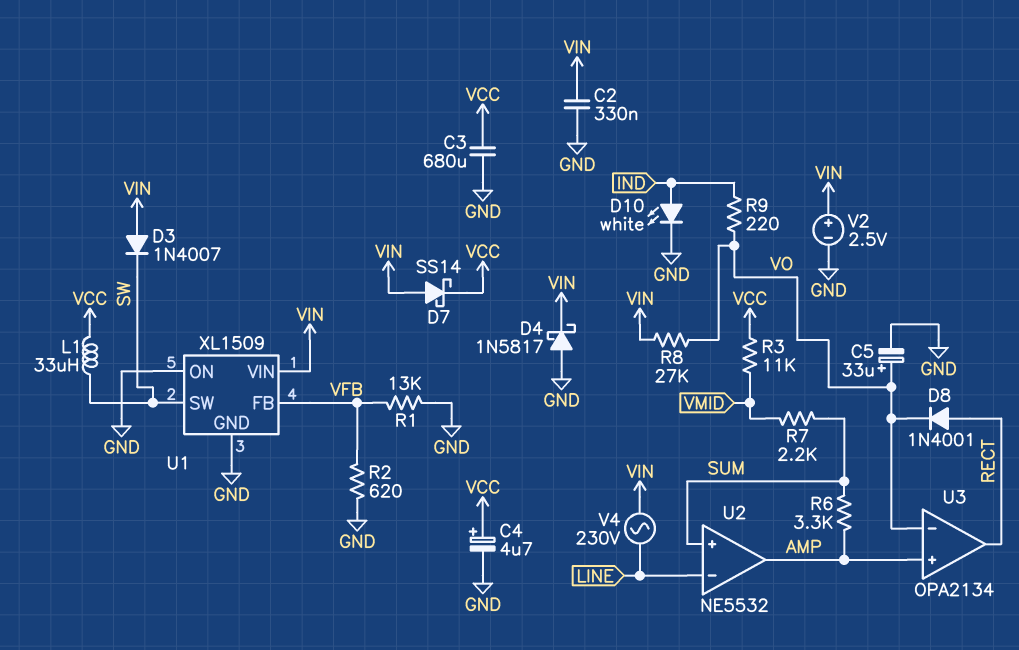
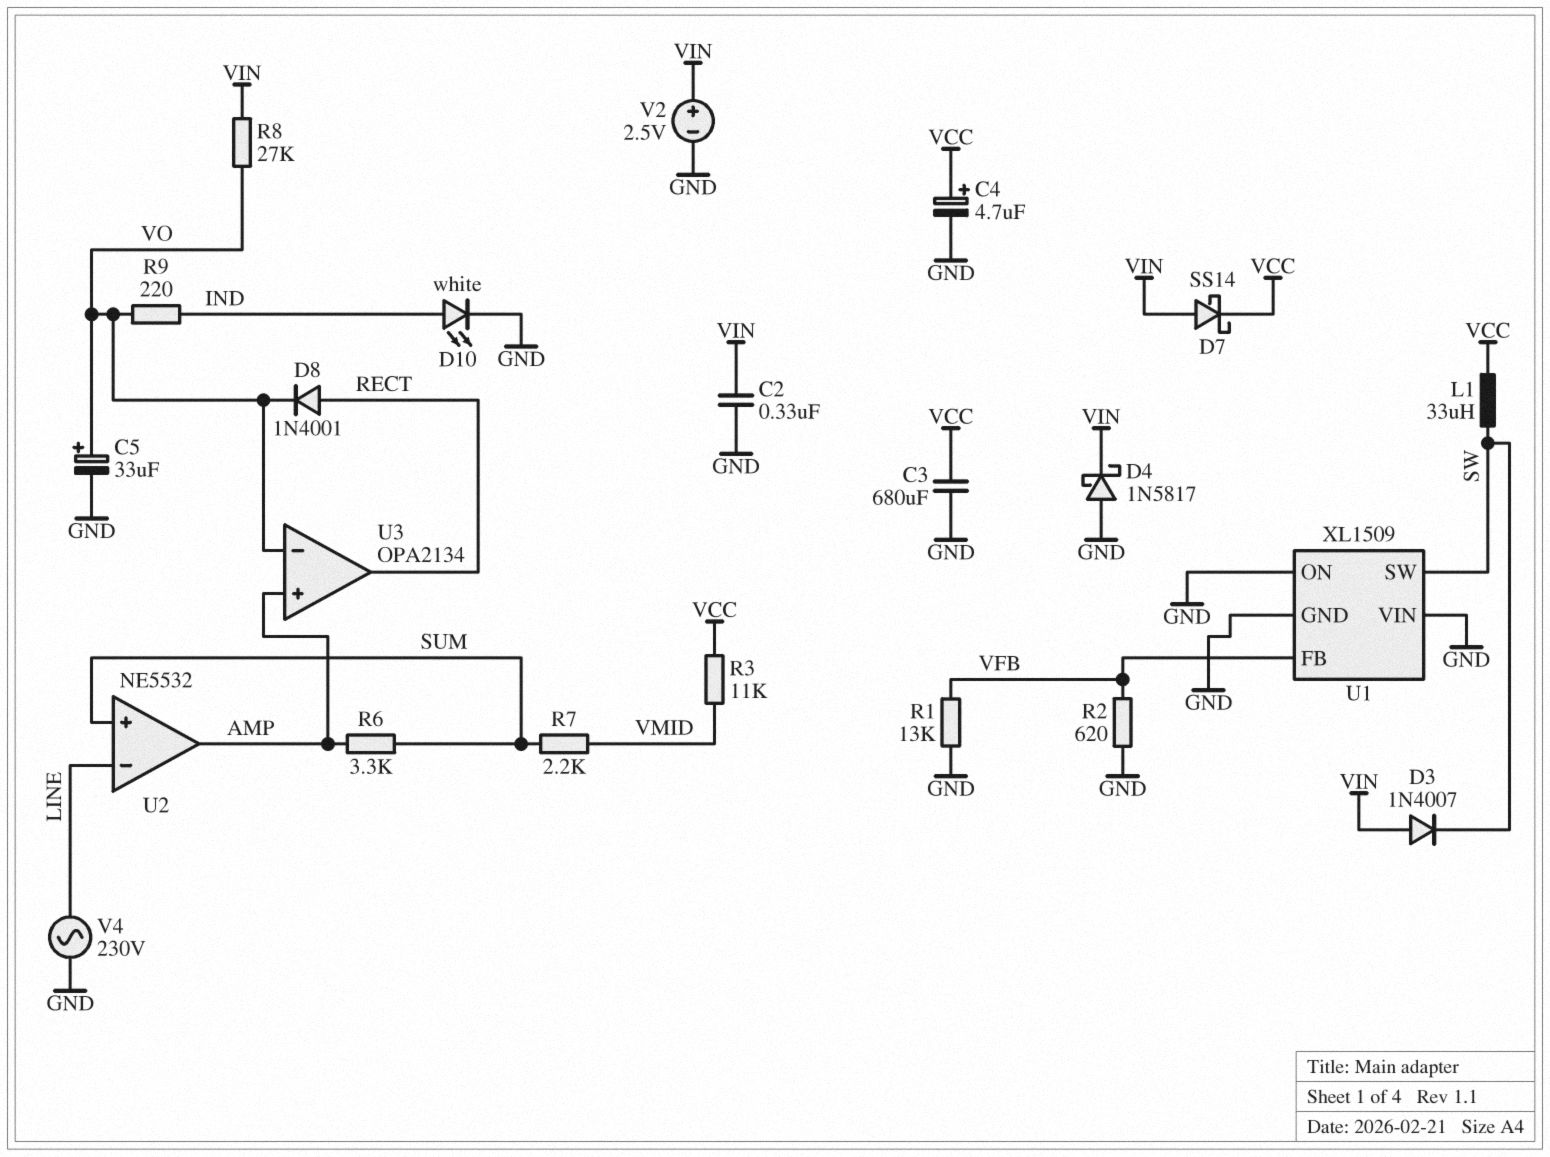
U1 pin VIN: VIN -> GND
V4: AC 230V (LINE, VIN) -> AC 230V (GND, LINE)

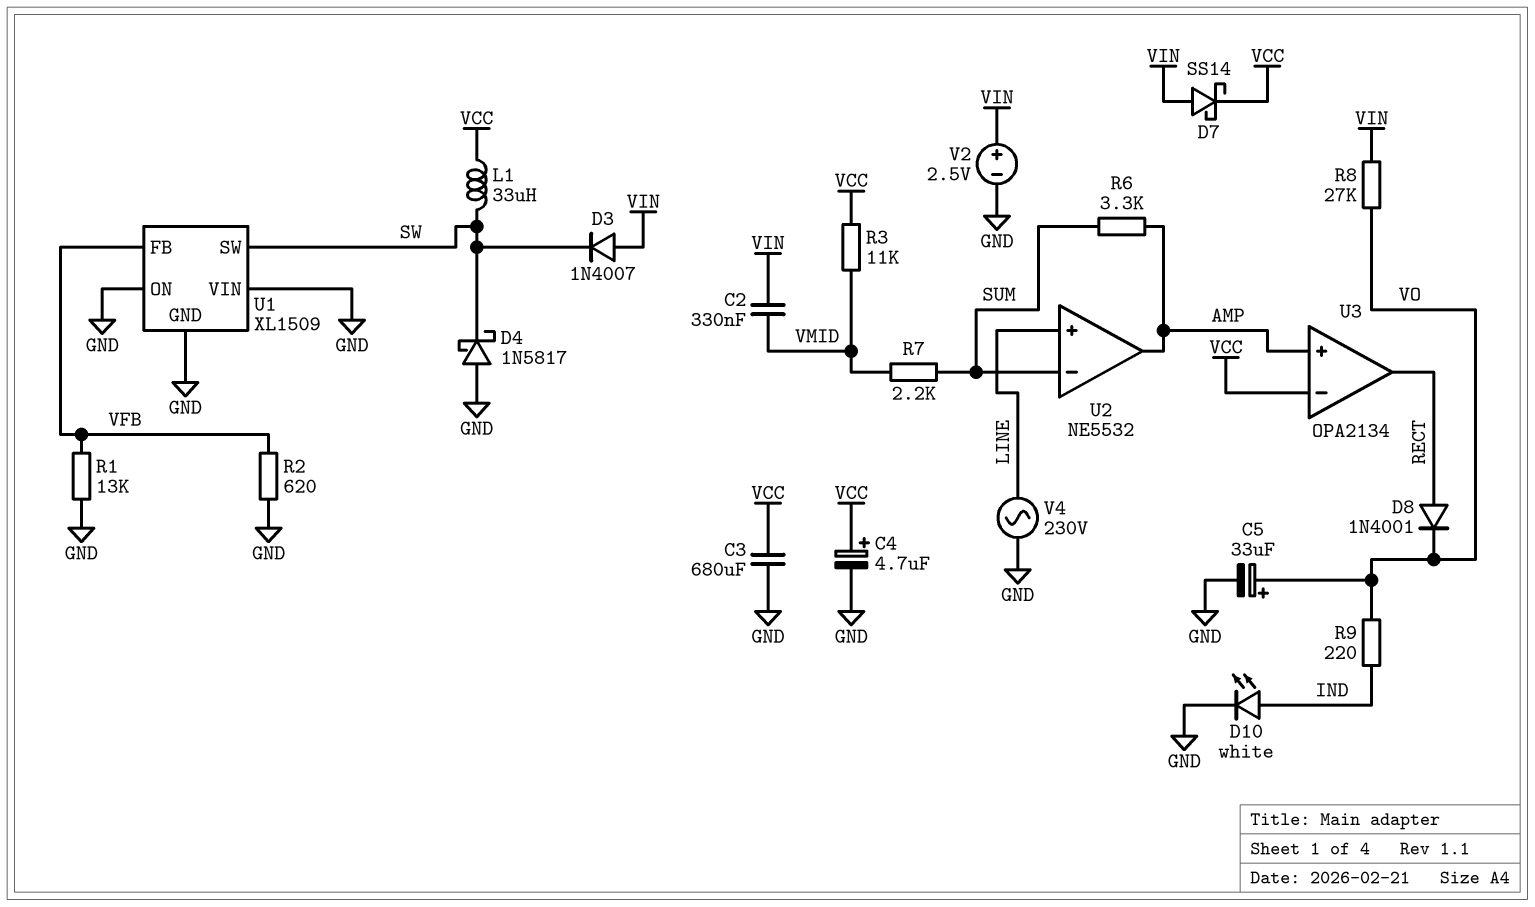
C2: 330nF (GND, VIN) -> 330nF (VIN, VMID)
D4: schottky 1N5817 (A GND, K VIN) -> schottky 1N5817 (A GND, K SW)
U2 pin in+: SUM -> LINE
U2 pin in-: LINE -> SUM
U3 pin in-: VO -> VCC

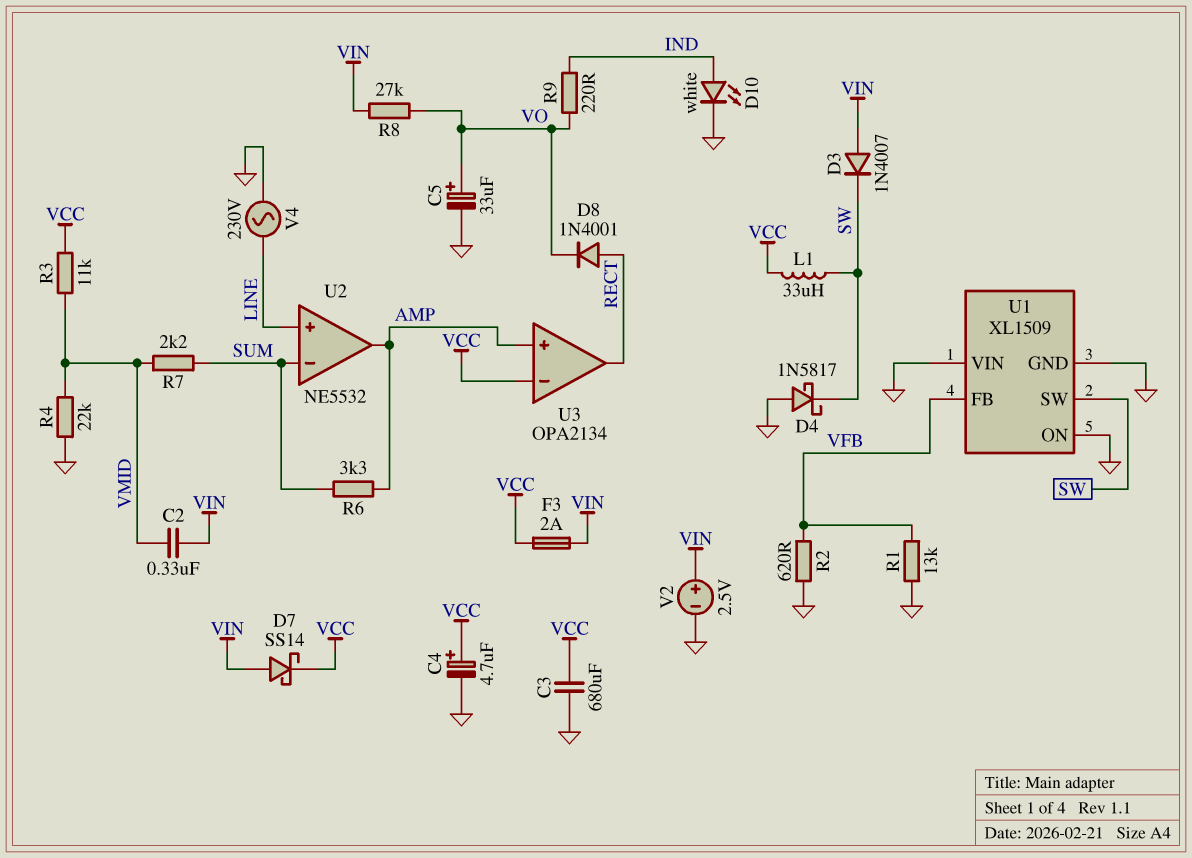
F3: none -> 2A (VCC, VIN)
R4: none -> 22k (GND, VMID)

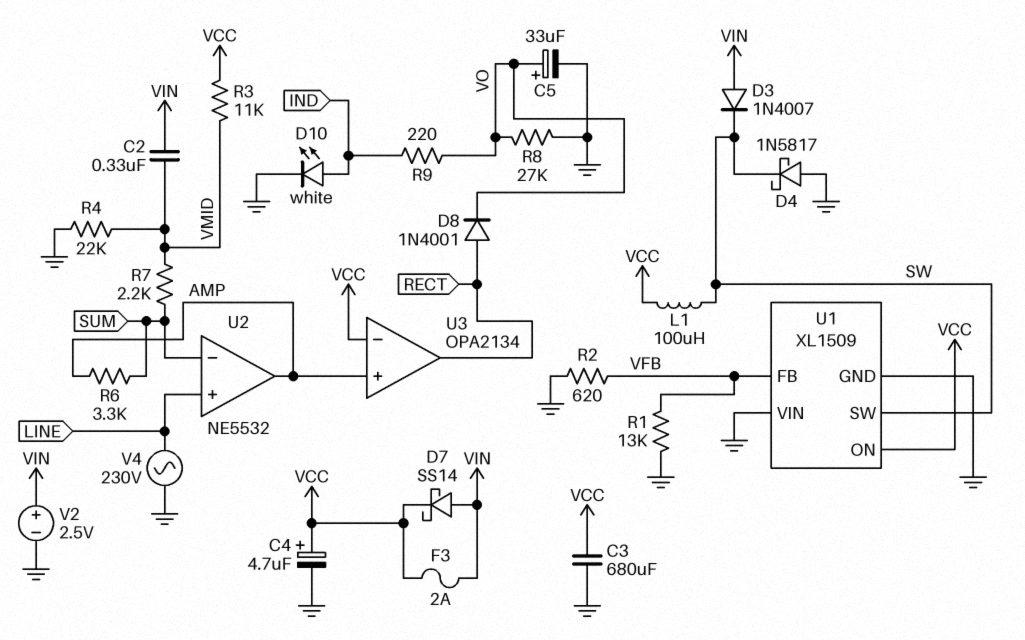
L1: 33uH (SW, VCC) -> 100uH (SW, VCC)
R8: 27k (VIN, VO) -> 27k (GND, VO)
U1 pin ON: GND -> VCC

